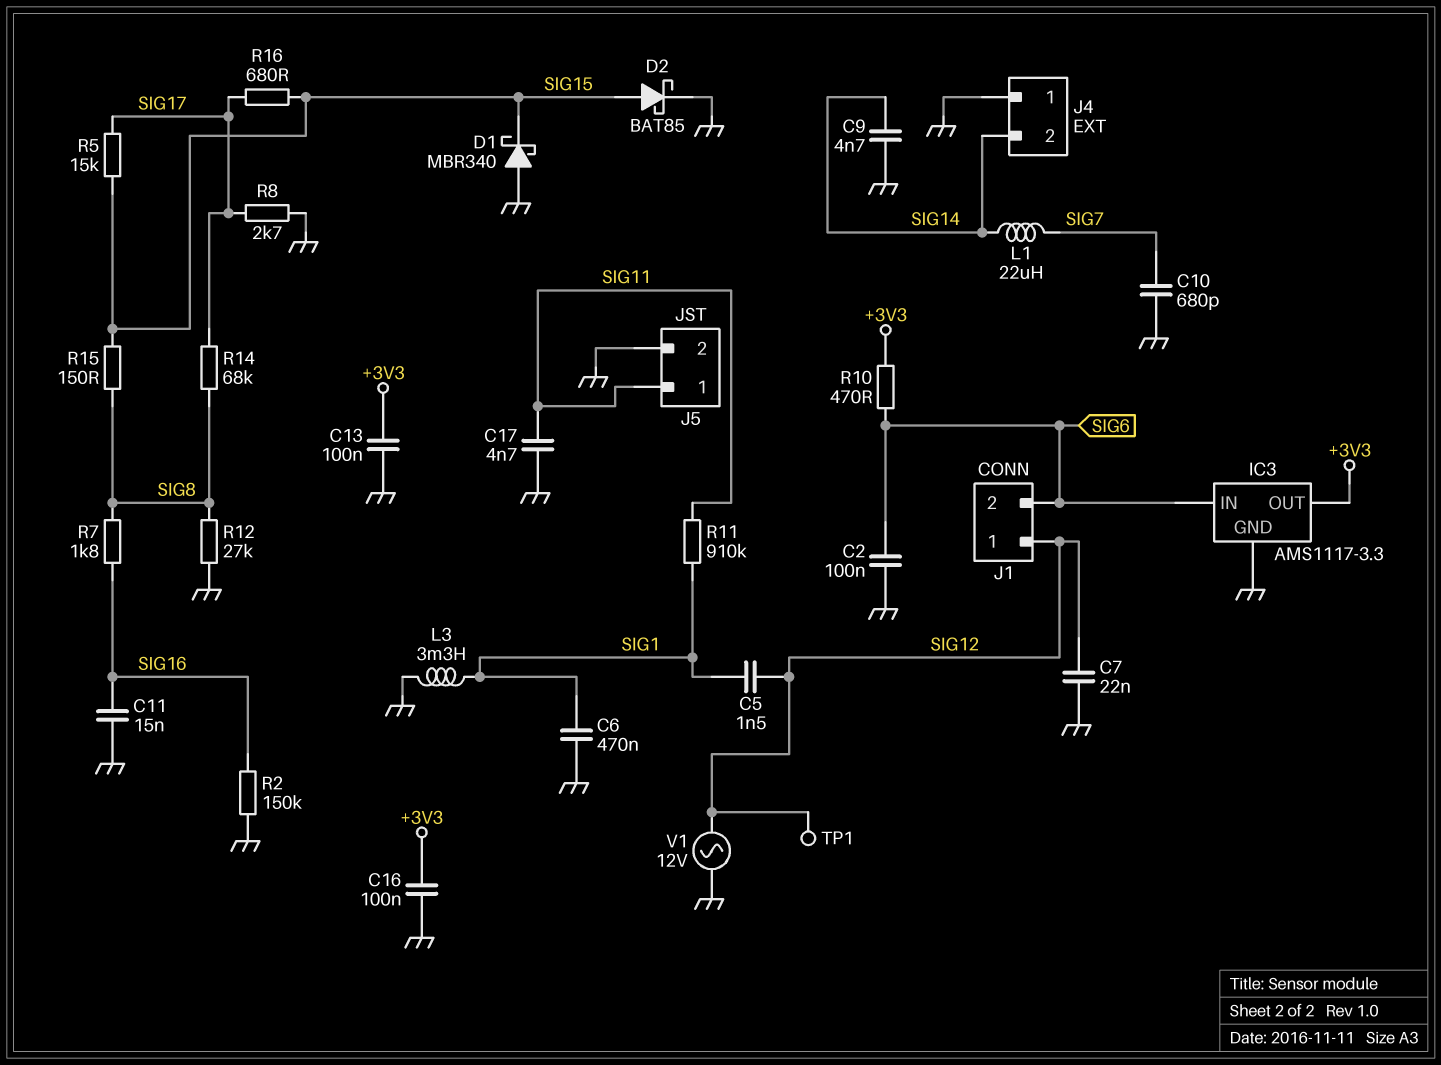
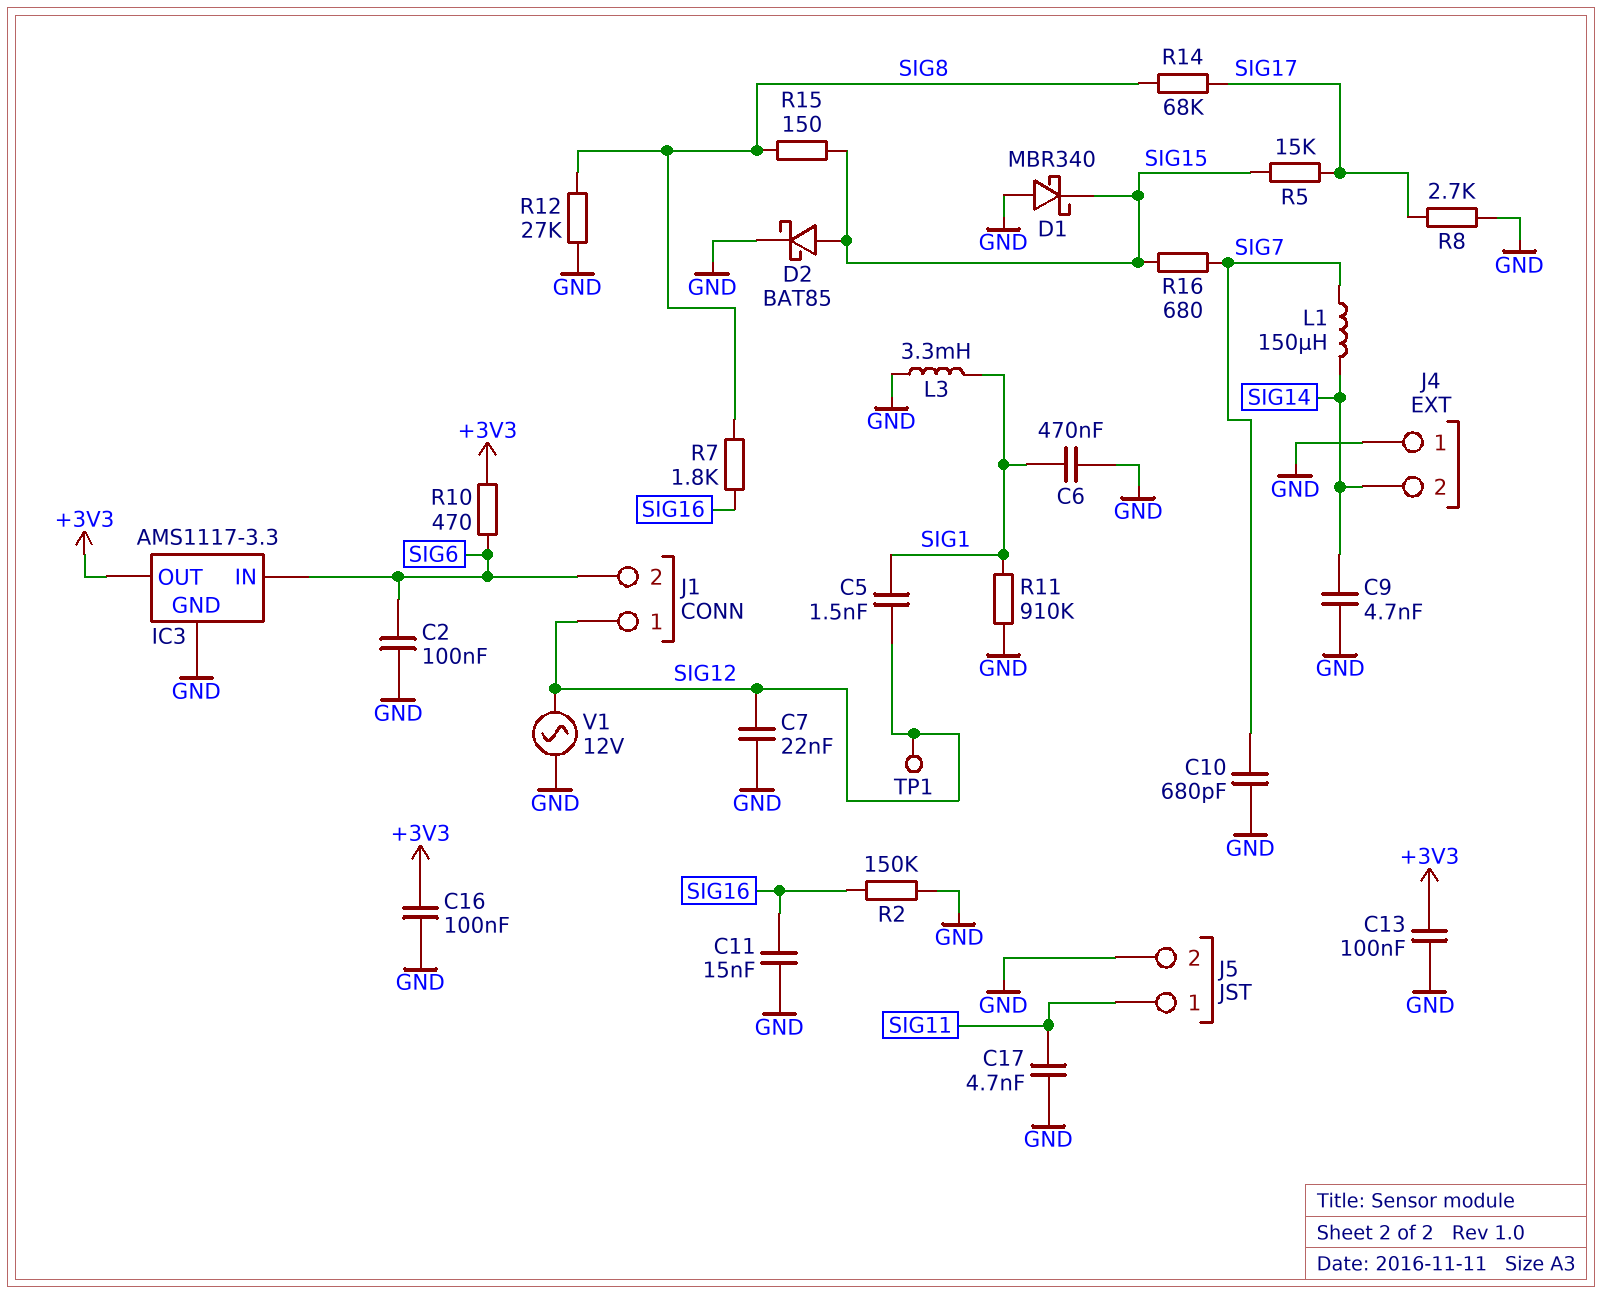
L1: 22uH (SIG7, SIG14) -> 150uH (SIG7, SIG14)
R11: 910k (SIG1, SIG11) -> 910k (GND, SIG1)
R16: 680 (SIG15, SIG17) -> 680 (SIG7, SIG15)

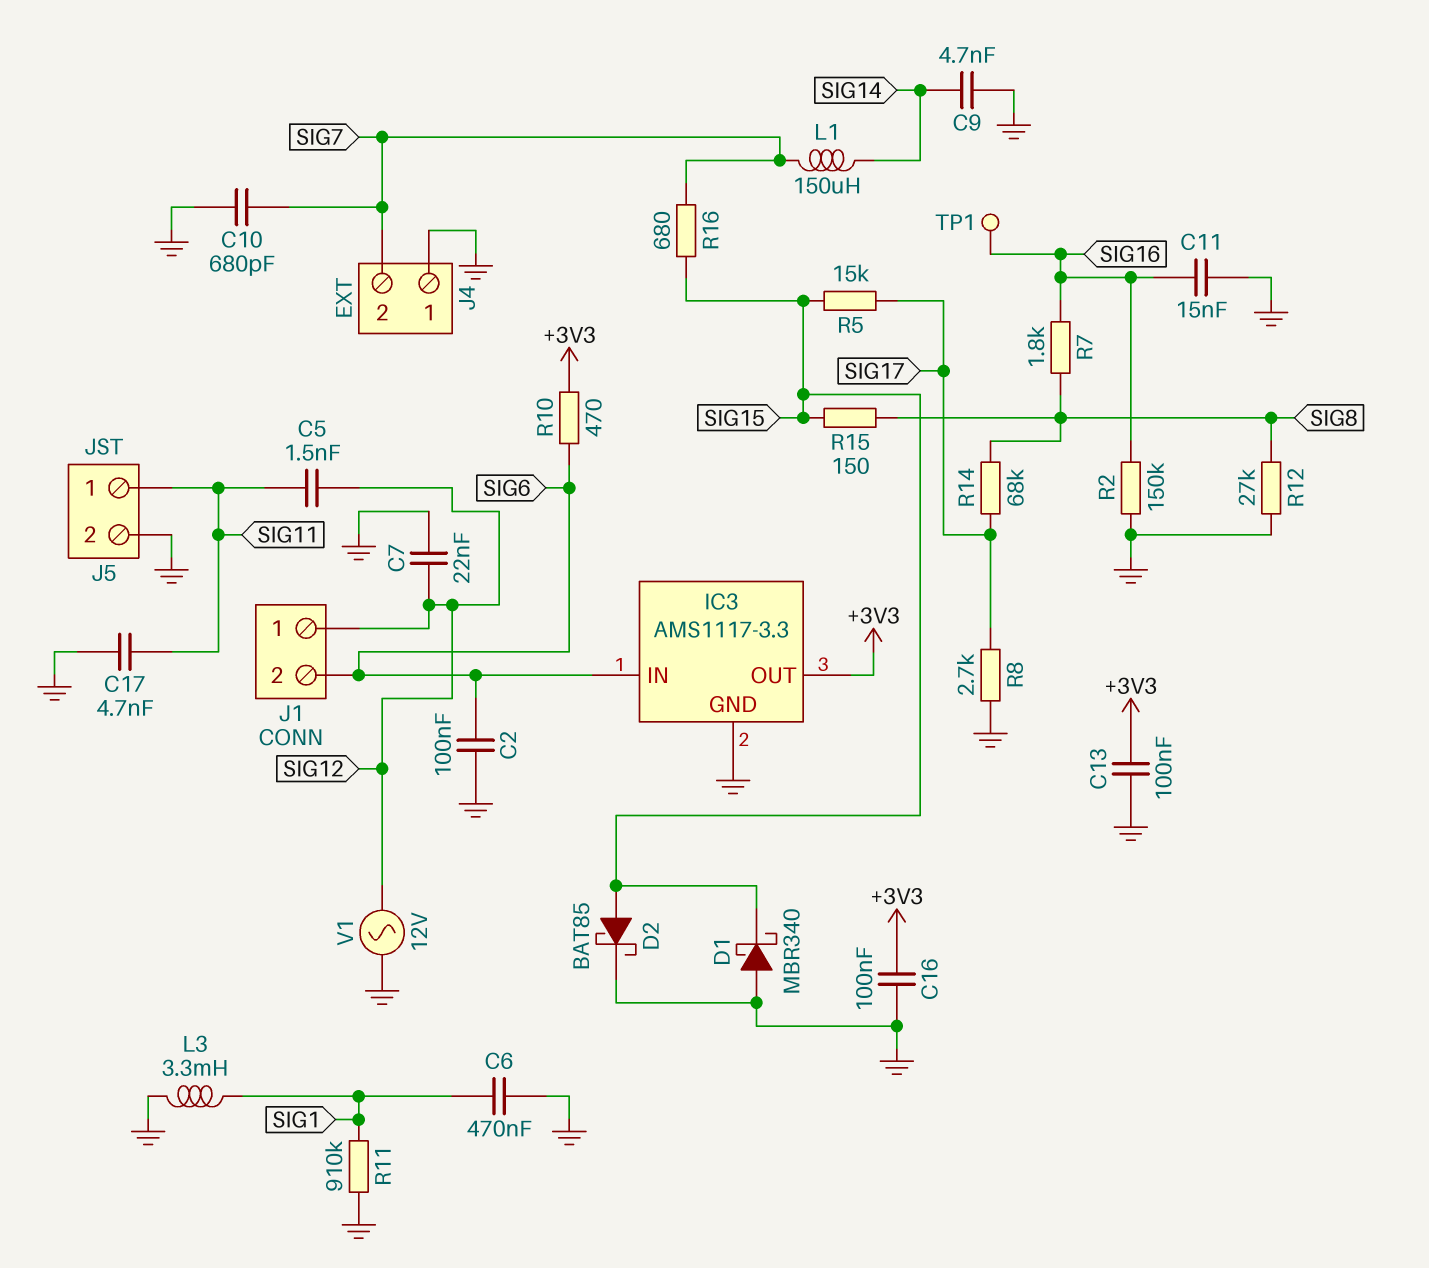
C5: 1.5nF (SIG1, SIG12) -> 1.5nF (SIG11, SIG12)
J4 pin 2: SIG14 -> SIG7
TP1: test point (SIG12) -> test point (SIG16)

